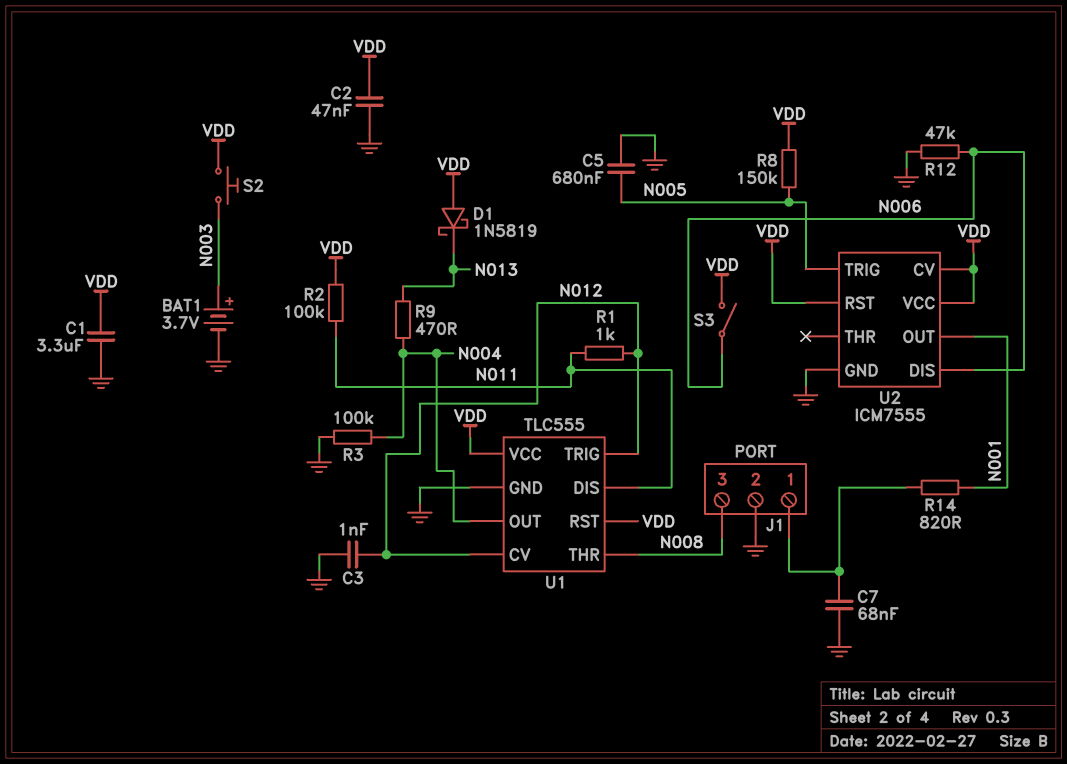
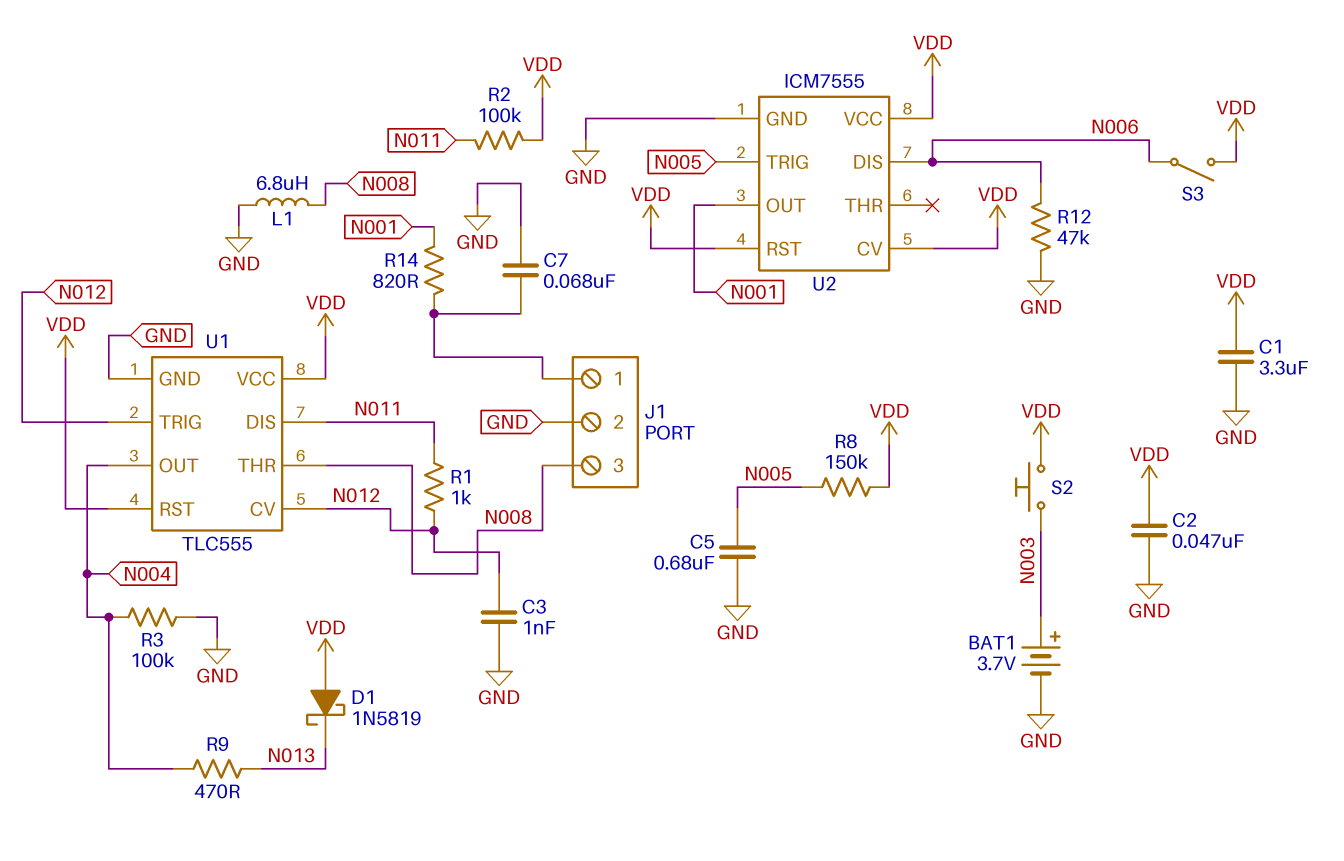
L1: none -> 6.8uH (GND, N008)

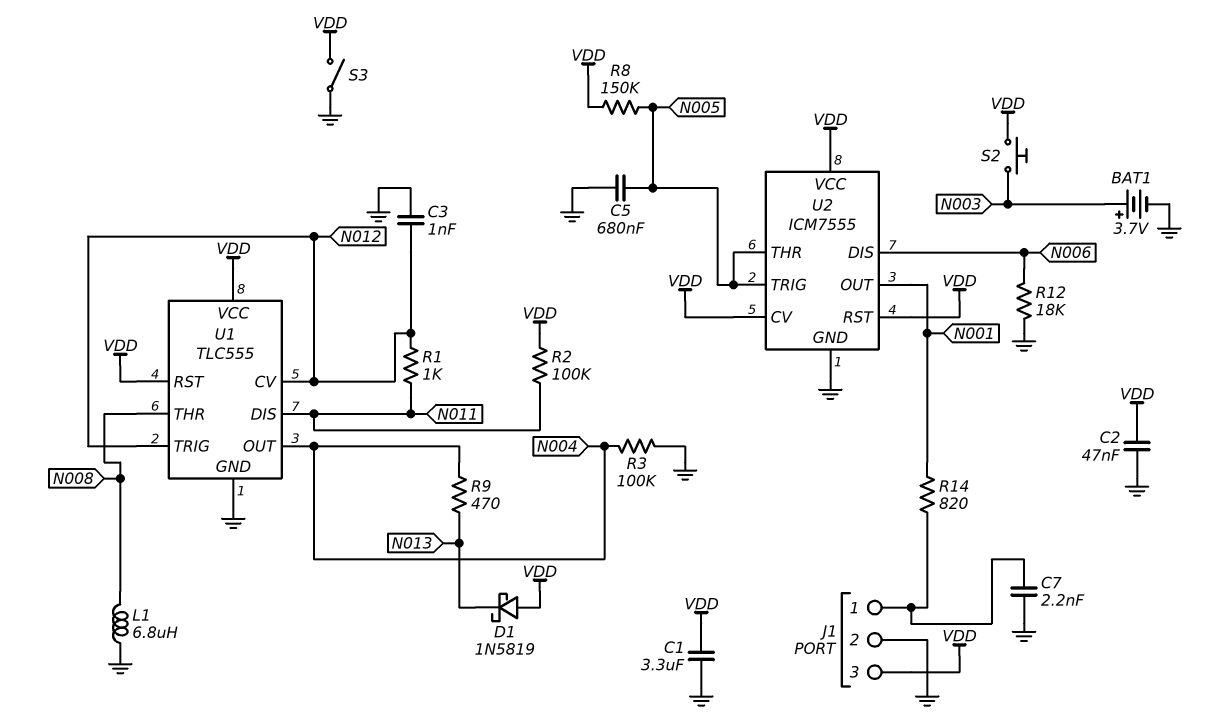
C7: 68nF (GND, J1/1) -> 2.2nF (GND, J1/1)
J1 pin 3: N008 -> VDD
R12: 47k (GND, N006) -> 18k (GND, N006)
S3: switch (N006, VDD) -> switch (GND, VDD)
U2 pin THR: none -> N005

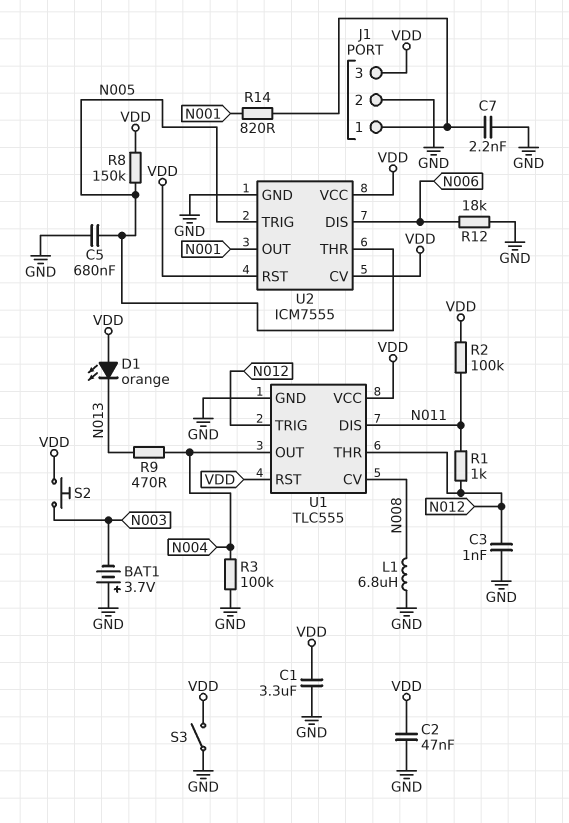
BAT1: 3.7V (plus N003, minus GND) -> 3.7V (plus GND, minus N003)
D1: schottky 1N5819 (A VDD, K N013) -> LED orange (A VDD, K N013)
U1 pin CV: N012 -> N008
U1 pin THR: N008 -> N012

